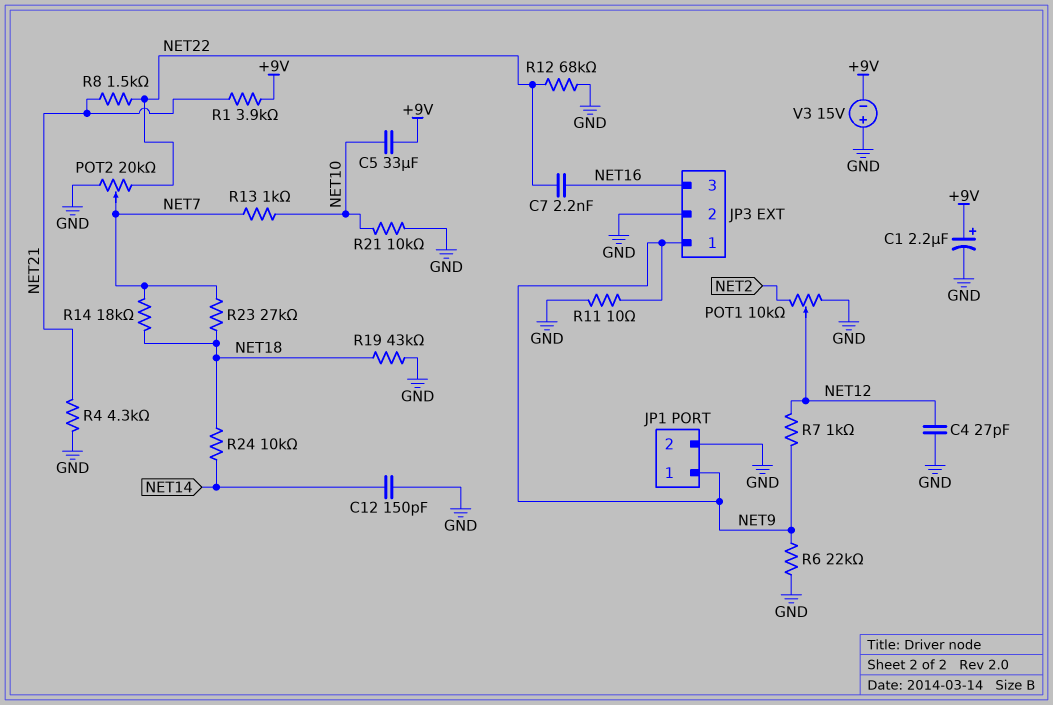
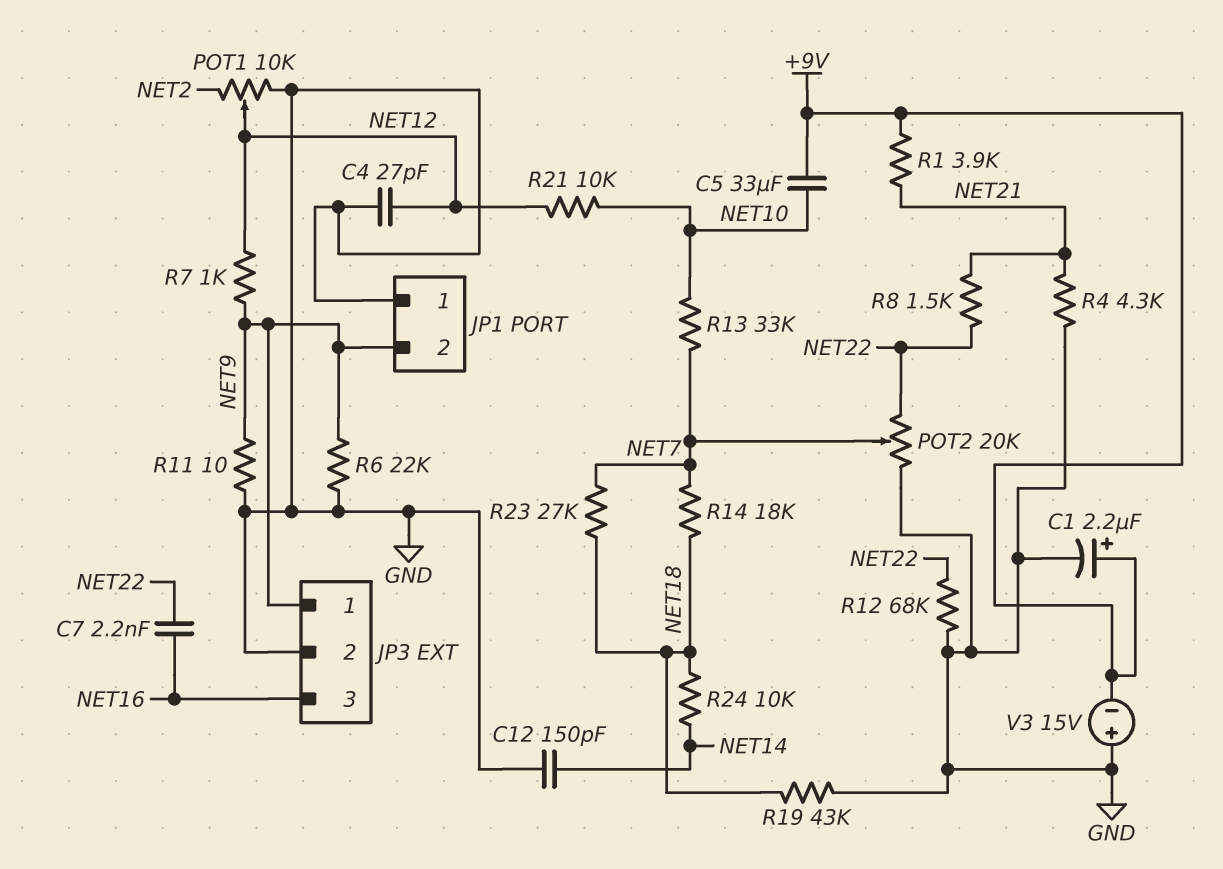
JP1 pin 1: NET9 -> GND
JP1 pin 2: GND -> NET9
R13: 1k (NET7, NET10) -> 33k (NET7, NET10)
R21: 10k (GND, NET10) -> 10k (NET10, NET12)

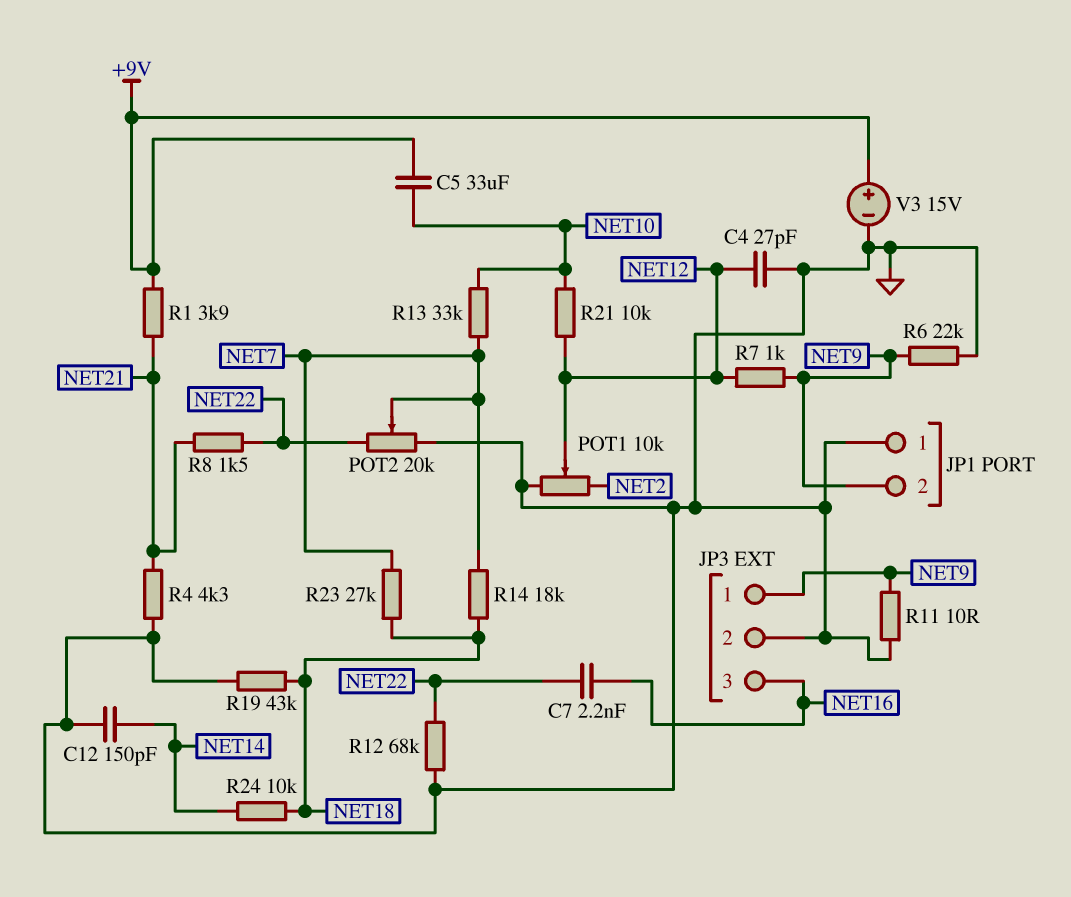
C1: 2.2uF (plus +9V, minus GND) -> none
V3: 15V (plus GND, minus +9V) -> 15V (plus +9V, minus GND)

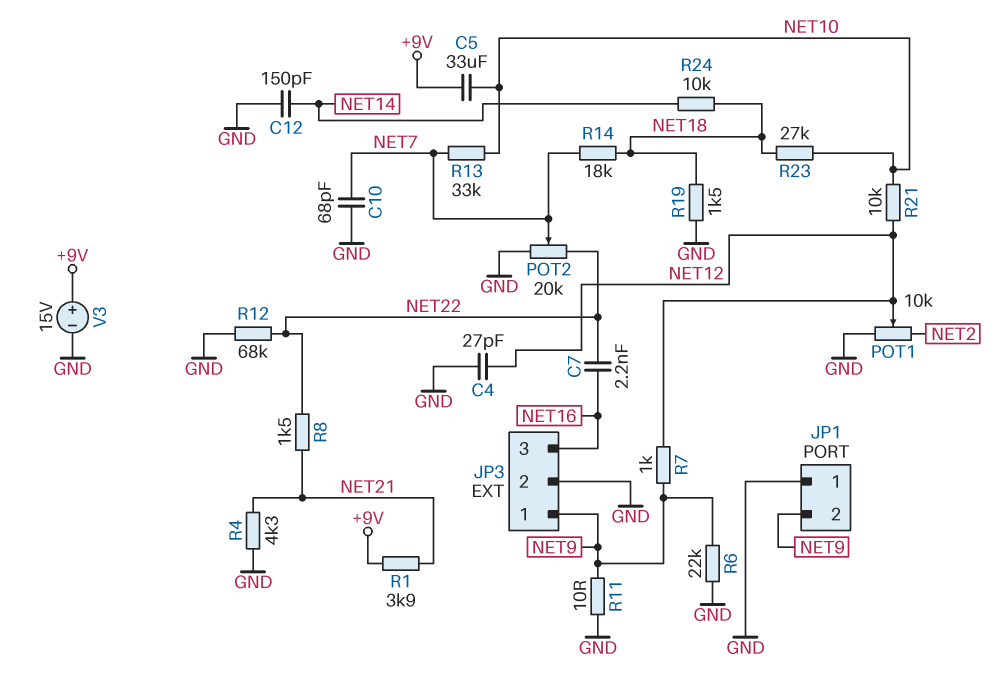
C10: none -> 68pF (GND, NET7)
R19: 43k (GND, NET18) -> 1.5k (GND, NET18)
R23: 27k (NET7, NET18) -> 27k (NET10, NET18)

